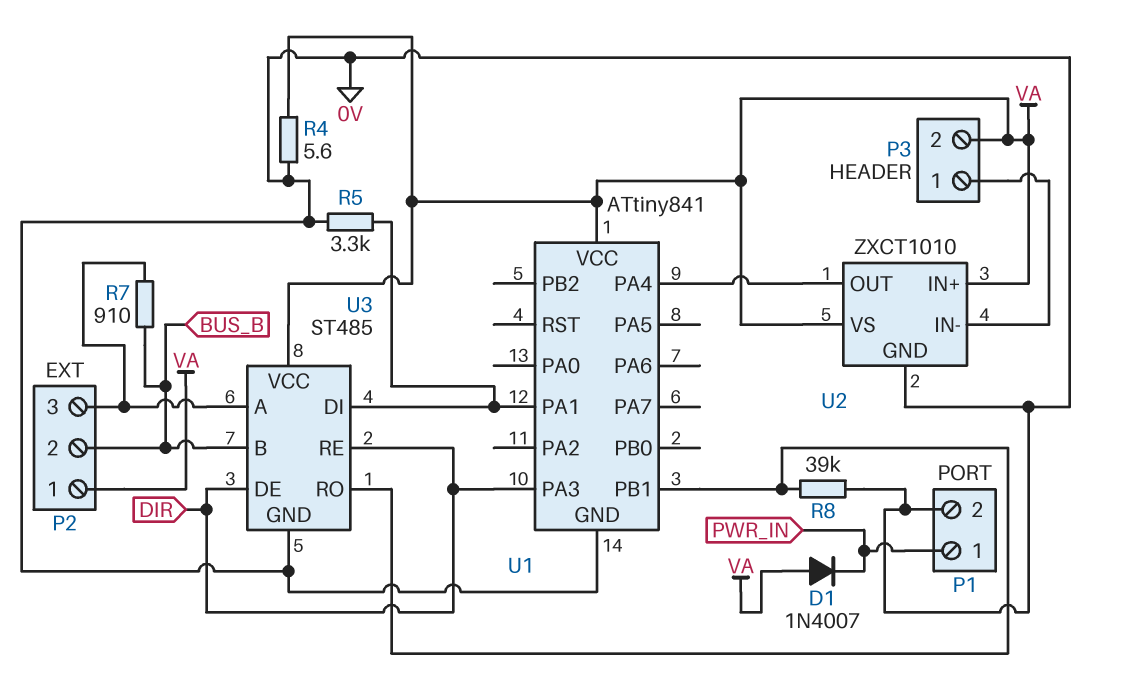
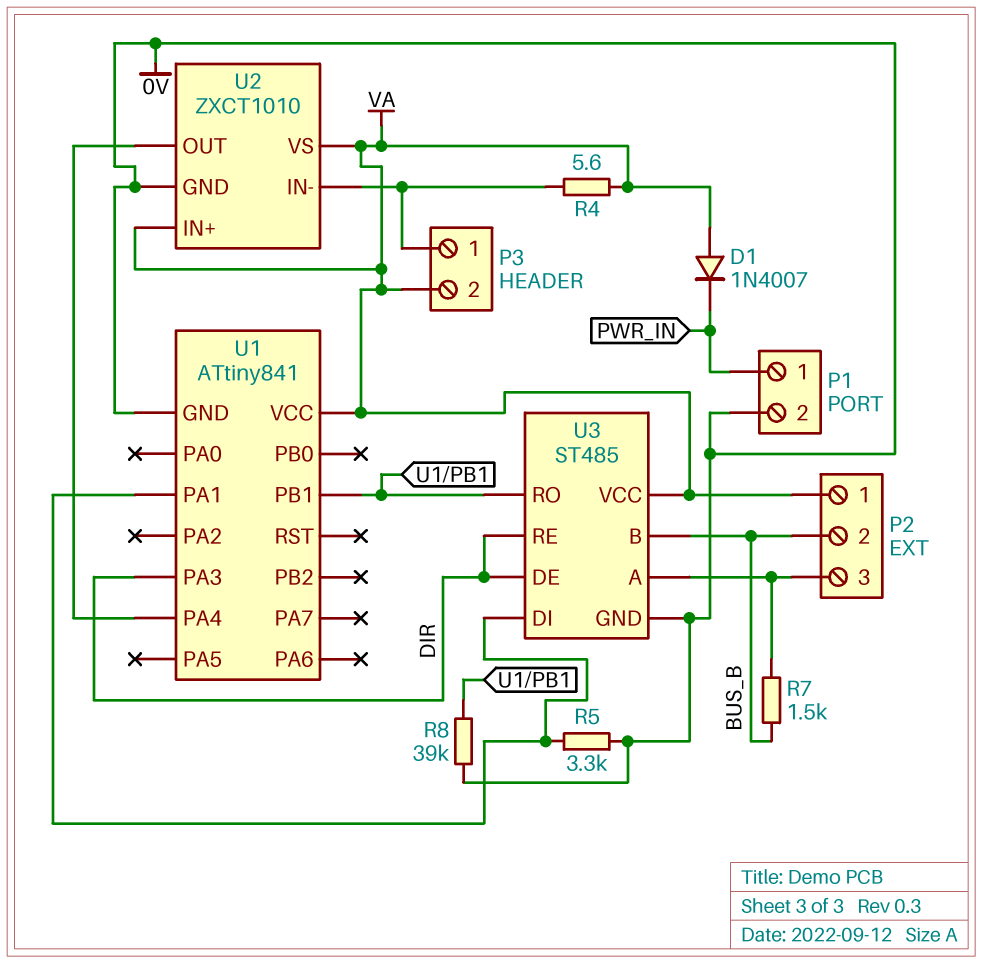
R4: 5.6 (0V, VA) -> 5.6 (P3/1, VA)
R7: 910 (BUS_B, P2/3) -> 1.5k (BUS_B, P2/3)

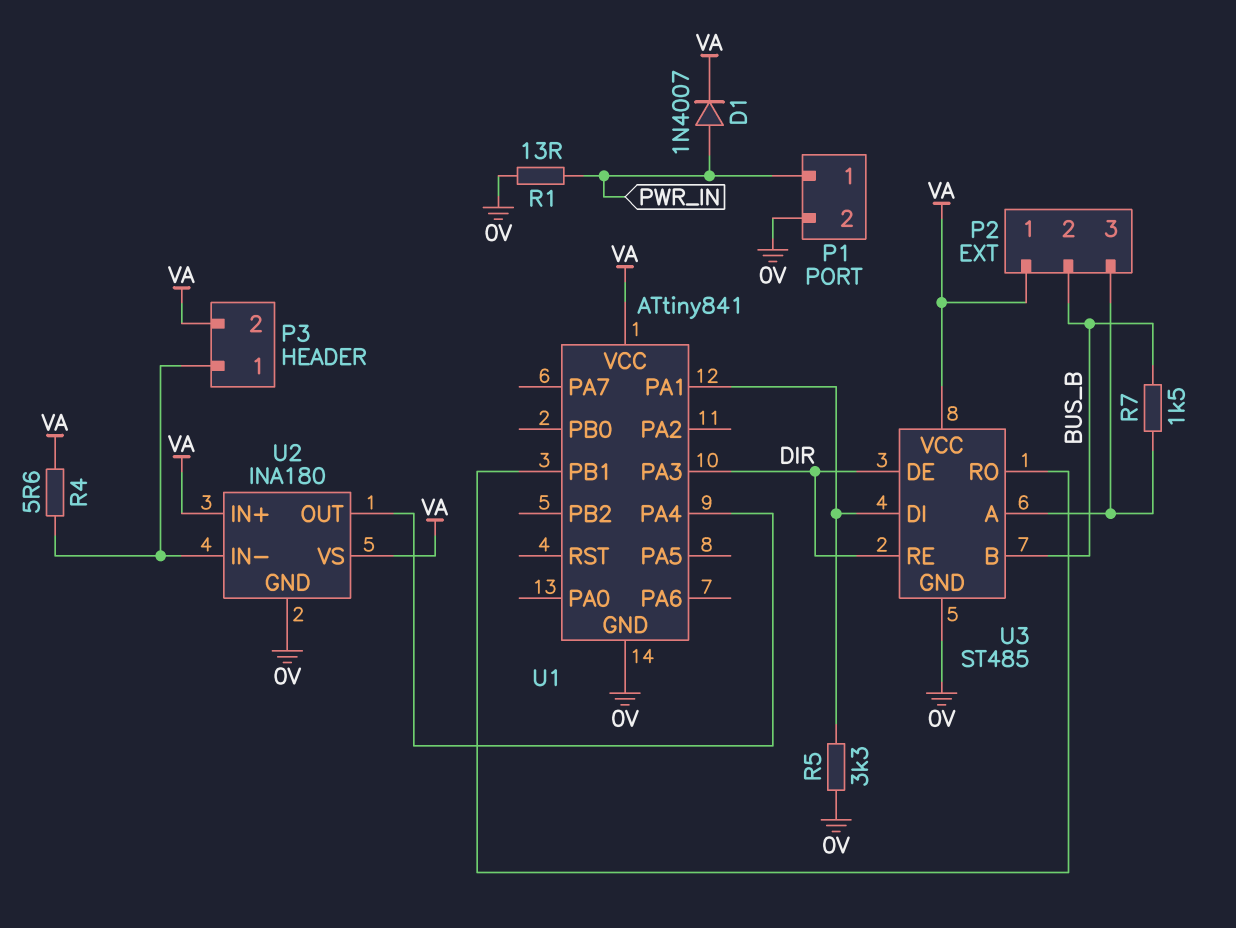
D1: diode 1N4007 (A VA, K PWR_IN) -> diode 1N4007 (A PWR_IN, K VA)
R1: none -> 13 (0V, PWR_IN)
R8: 39k (0V, U1/PB1) -> none
U2: ZXCT1010 -> INA180

